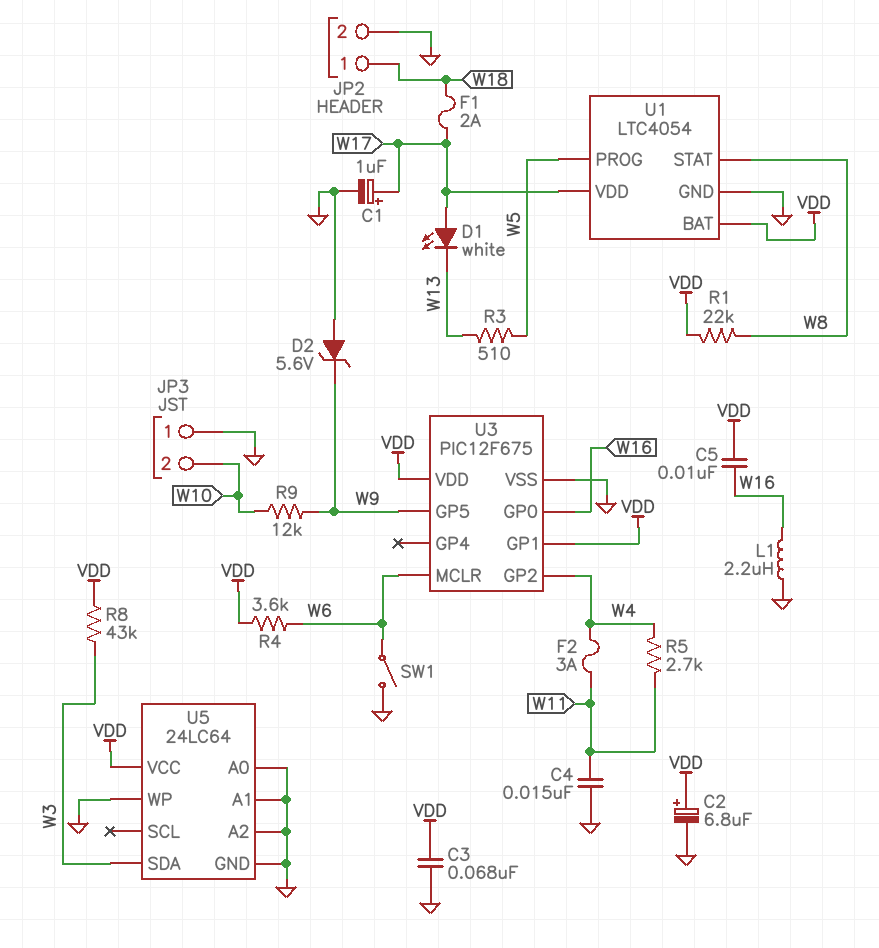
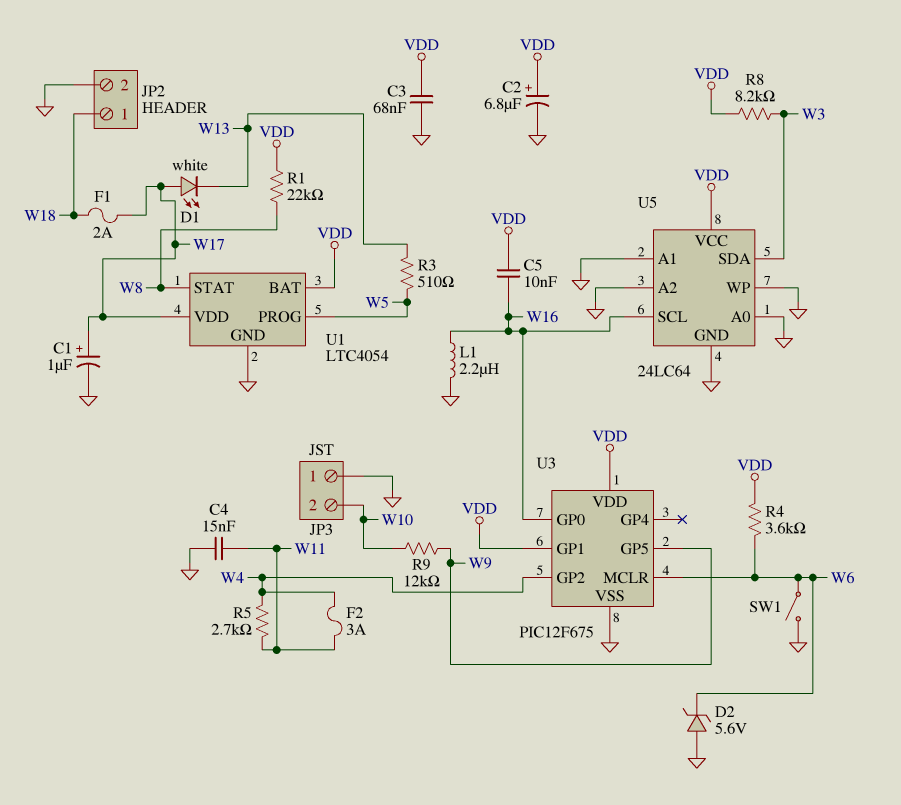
D2: zener 5.6V (A GND, K W9) -> zener 5.6V (A GND, K W6)
R8: 43k (VDD, W3) -> 8.2k (VDD, W3)
U5 pin SCL: none -> W16

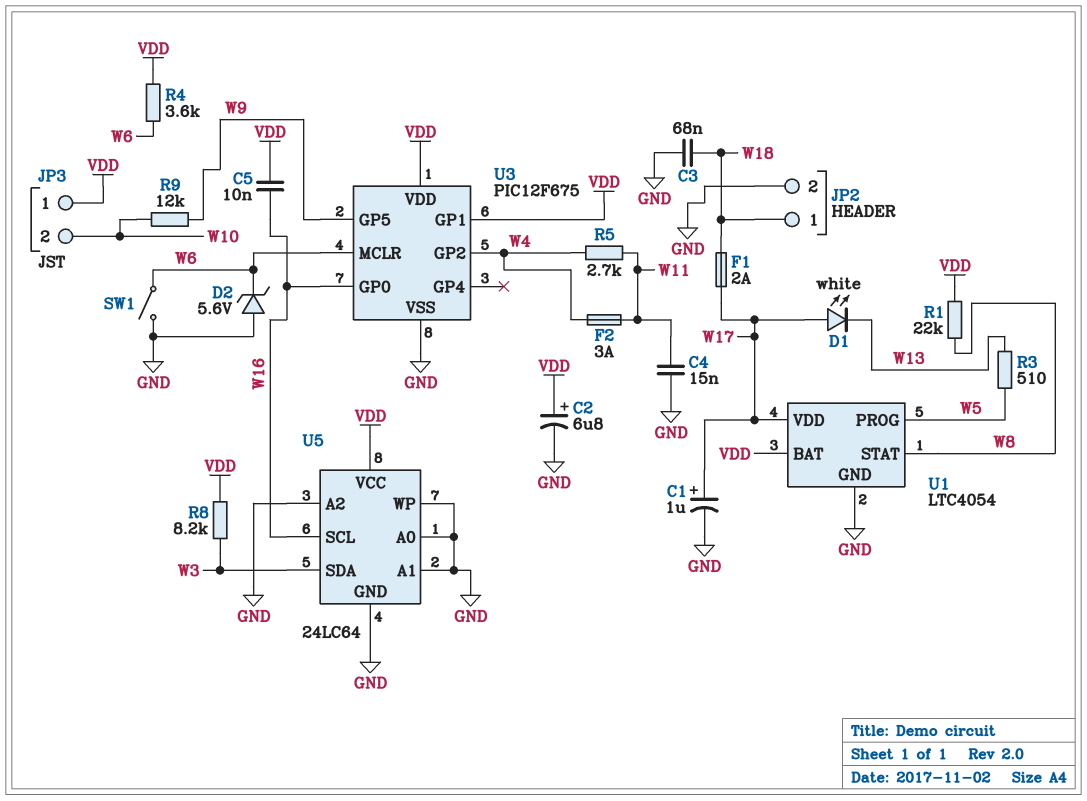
C3: 68nF (GND, VDD) -> 68nF (GND, W18)
JP3 pin 1: GND -> VDD
L1: 2.2uH (GND, W16) -> none

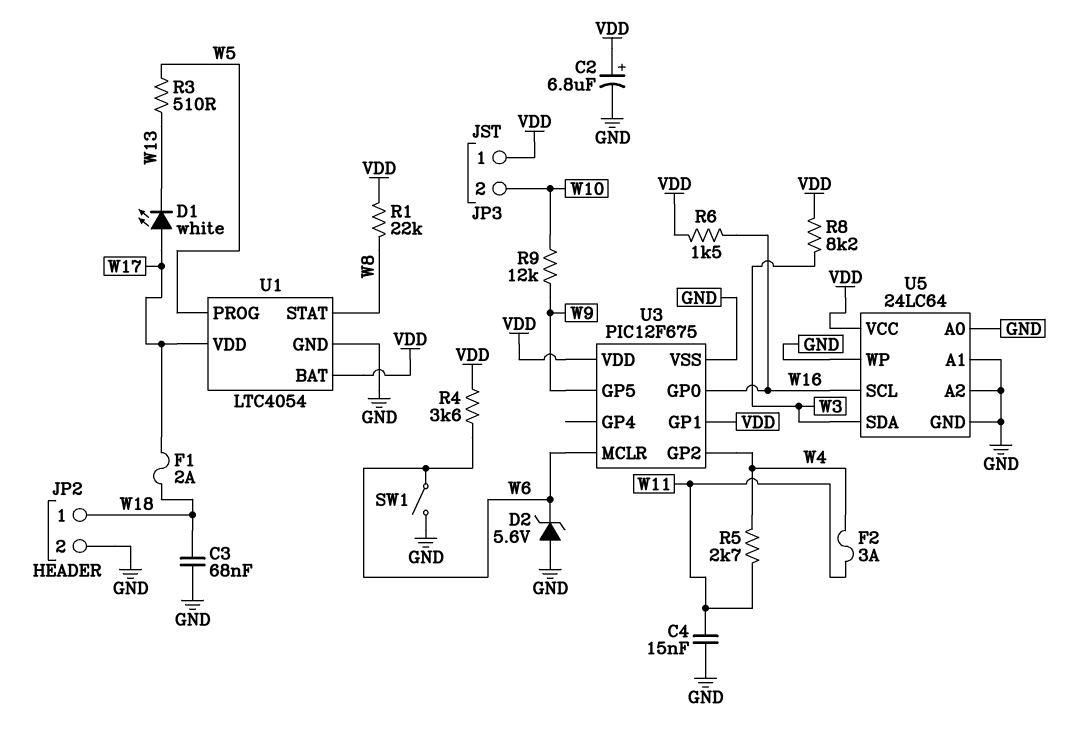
C1: 1uF (plus W17, minus GND) -> none
C5: 10nF (VDD, W16) -> none
R6: none -> 1.5k (VDD, W16)

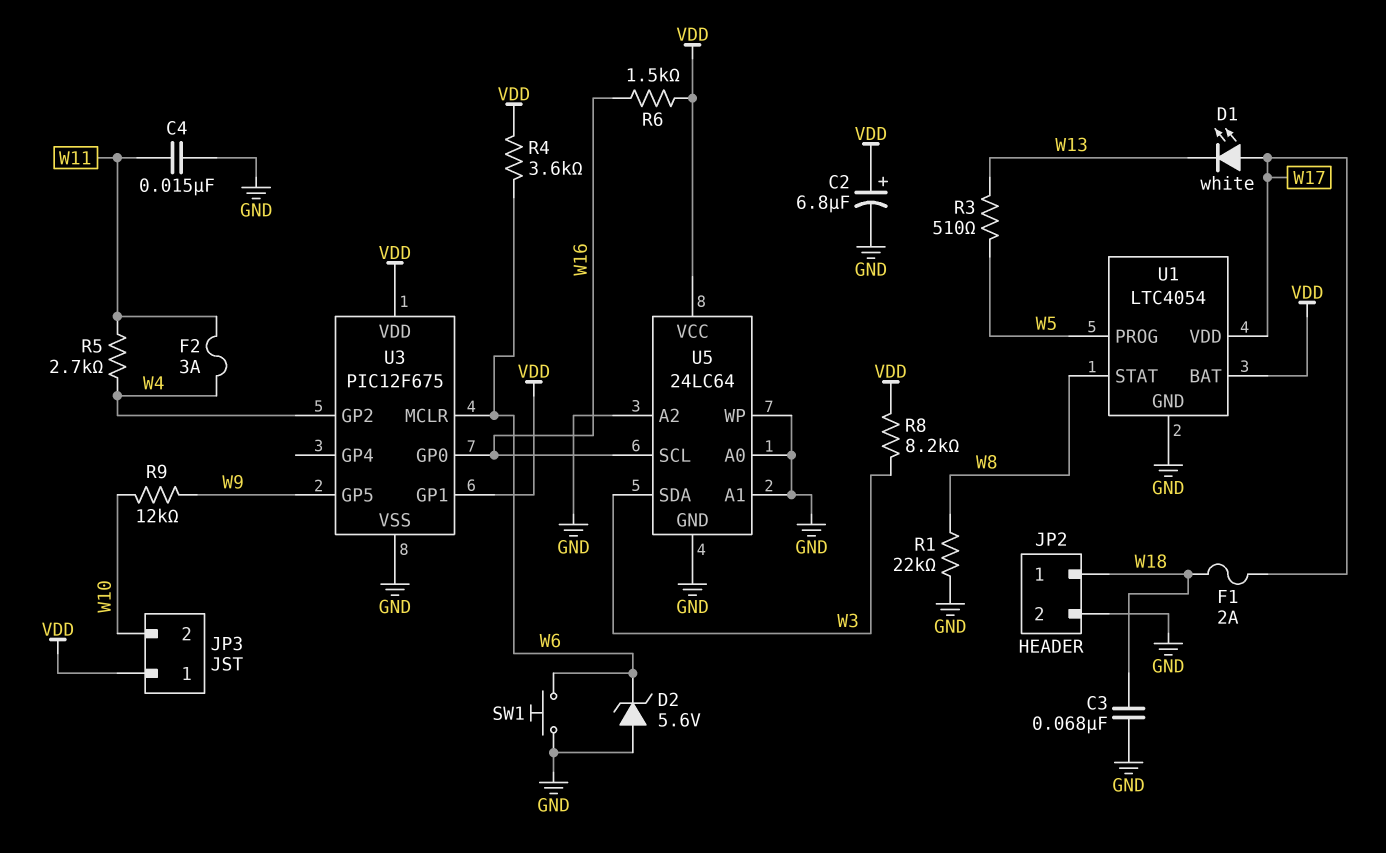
R1: 22k (VDD, W8) -> 22k (GND, W8)
SW1: switch (GND, W6) -> button (GND, W6)

